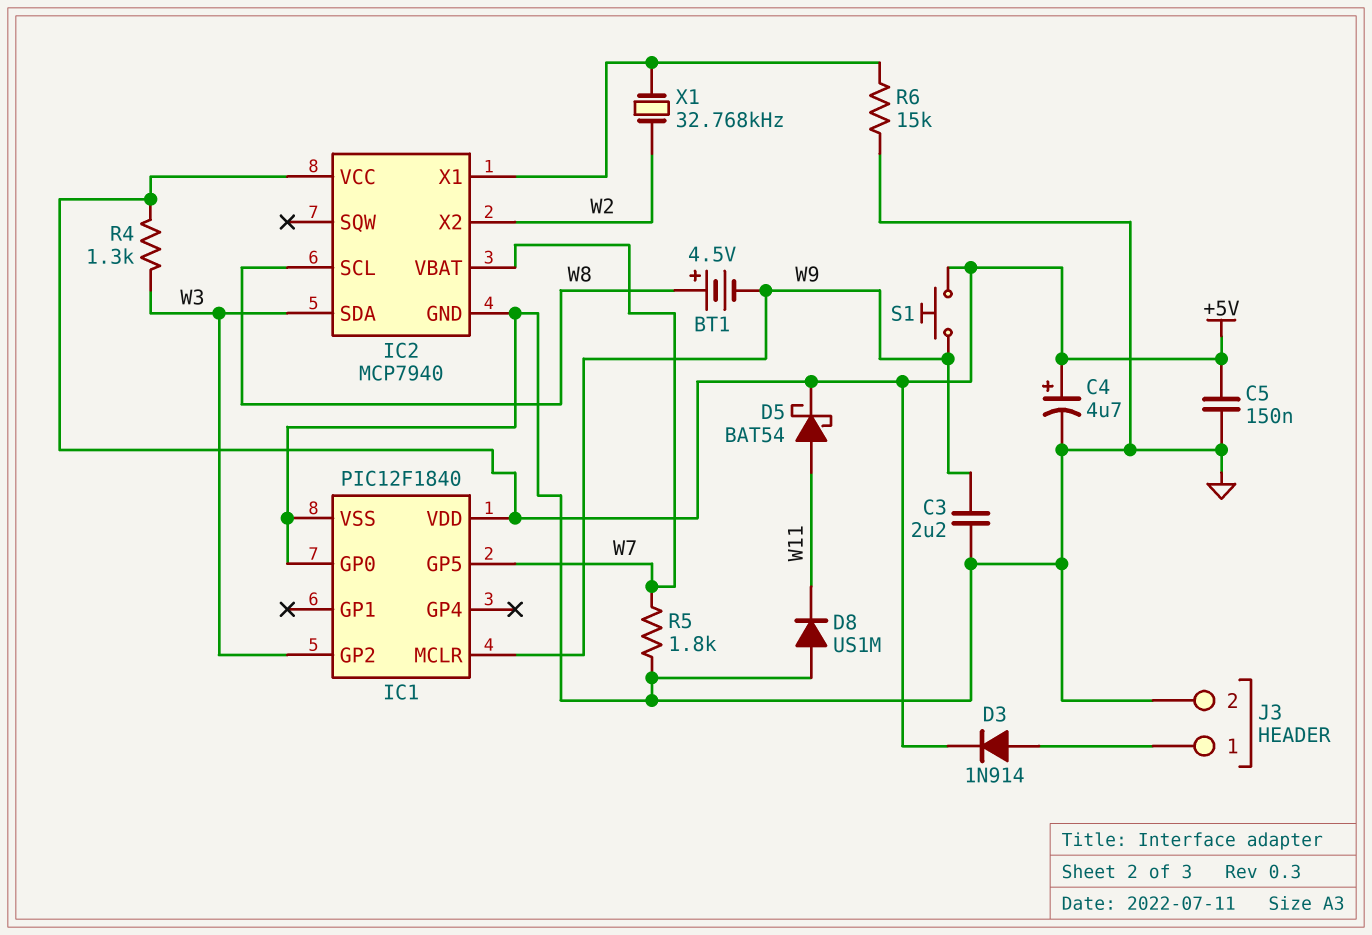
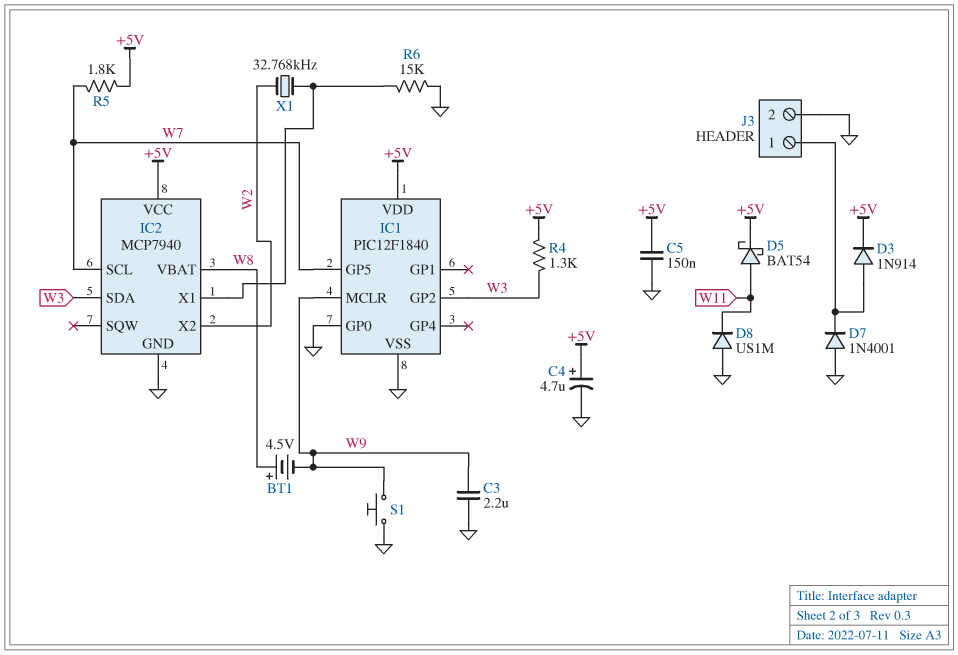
D7: none -> diode 1N4001 (A GND, K J3/1)
IC2 pin SCL: W8 -> W7
IC2 pin VBAT: W7 -> W8
R5: 1.8k (GND, W7) -> 1.8k (+5V, W7)
S1: button (+5V, W9) -> button (GND, W9)

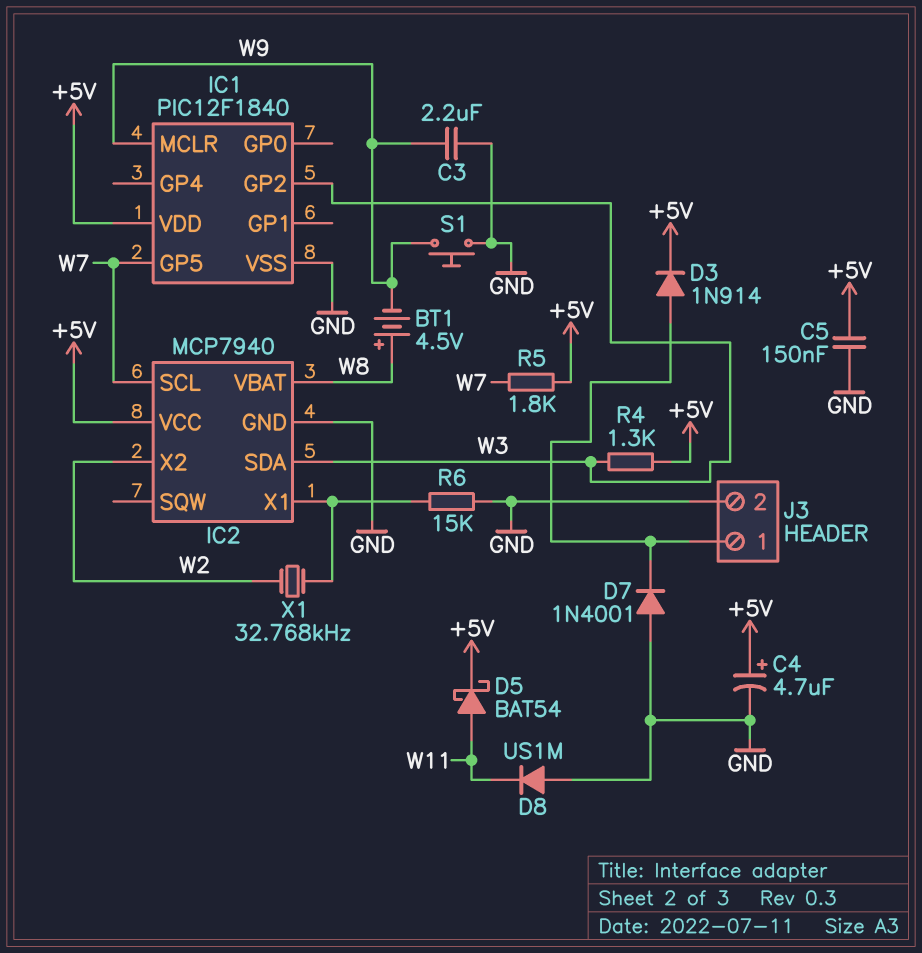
IC1 pin GP0: GND -> none

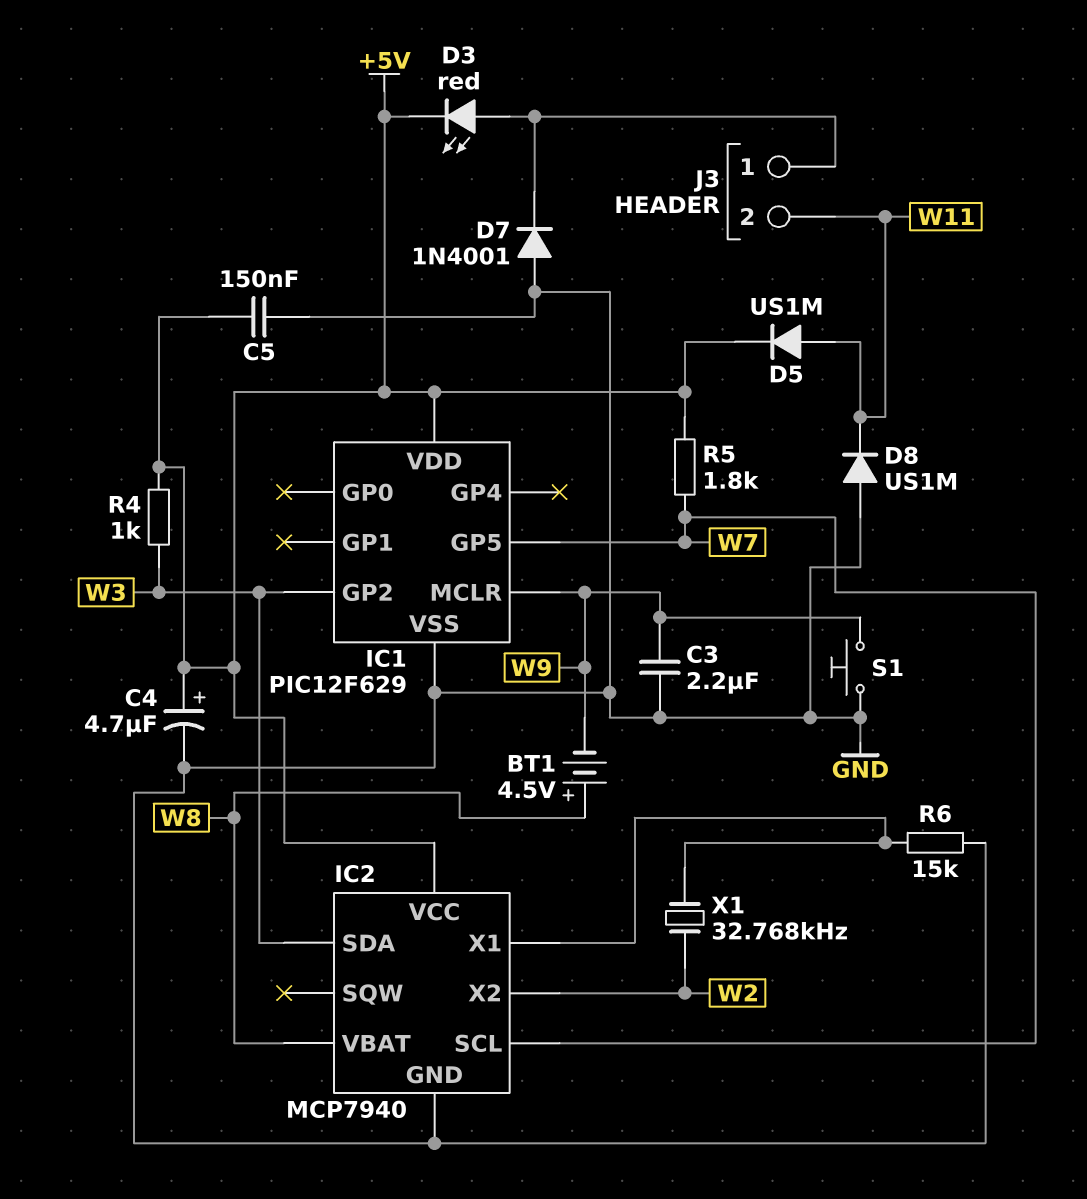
D3: diode 1N914 (A J3/1, K +5V) -> LED red (A J3/1, K +5V)
D5: schottky BAT54 (A W11, K +5V) -> diode US1M (A W11, K +5V)
IC1: PIC12F1840 -> PIC12F629
J3 pin 2: GND -> W11
R4: 1.3k (+5V, W3) -> 1k (+5V, W3)

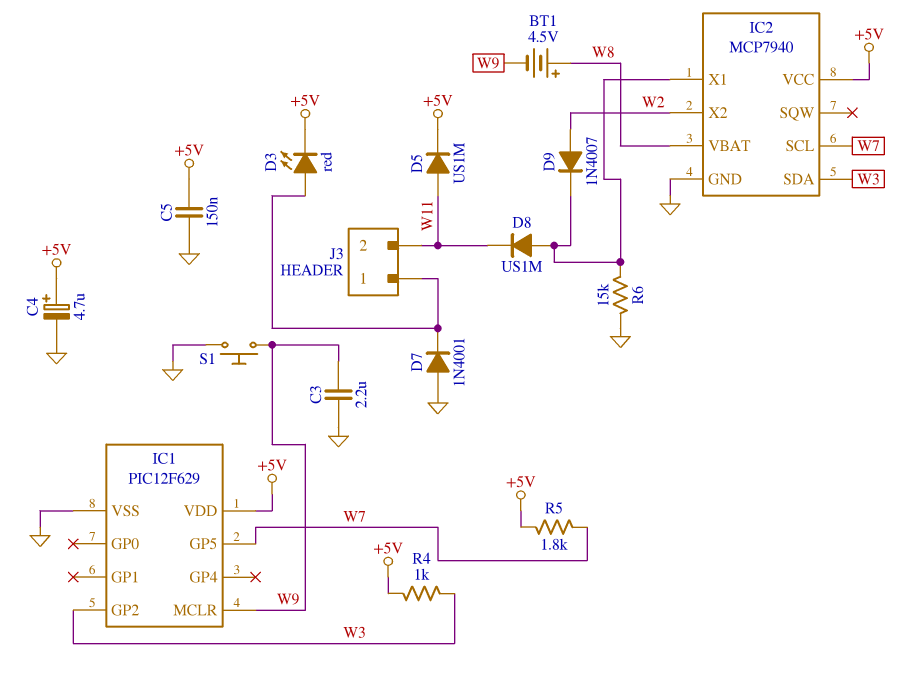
D8: diode US1M (A GND, K W11) -> diode US1M (A IC2/X1, K W11)
D9: none -> diode 1N4007 (A W2, K IC2/X1)
X1: 32.768kHz (IC2/X1, W2) -> none

